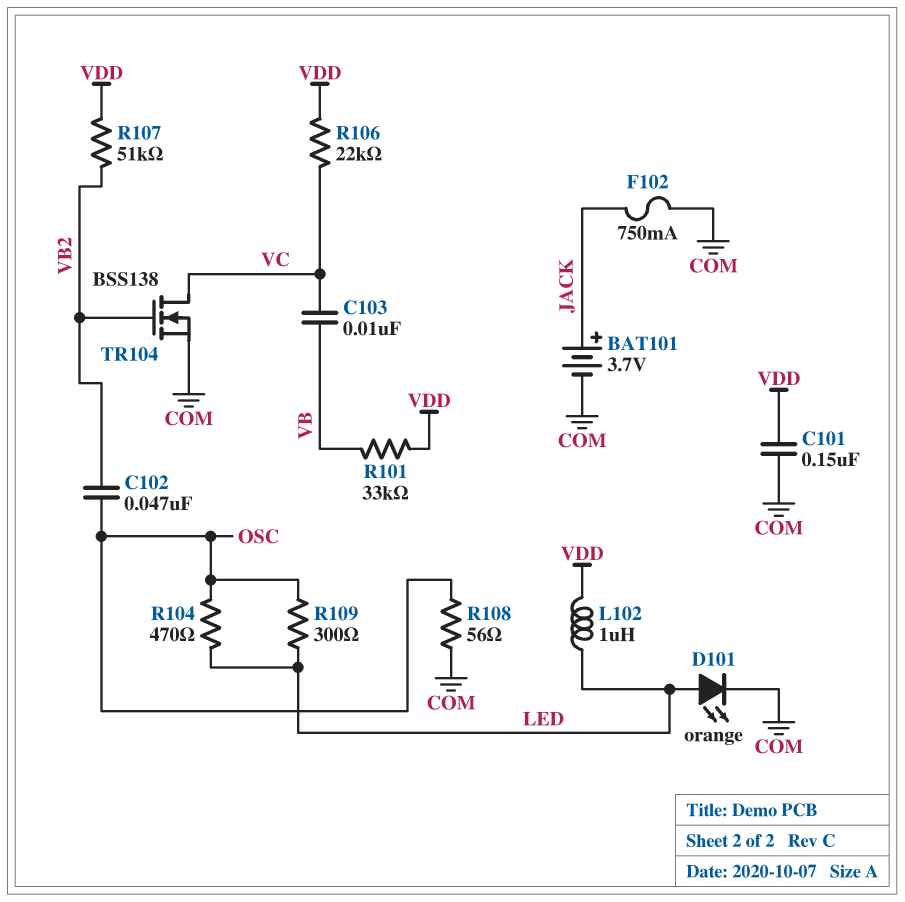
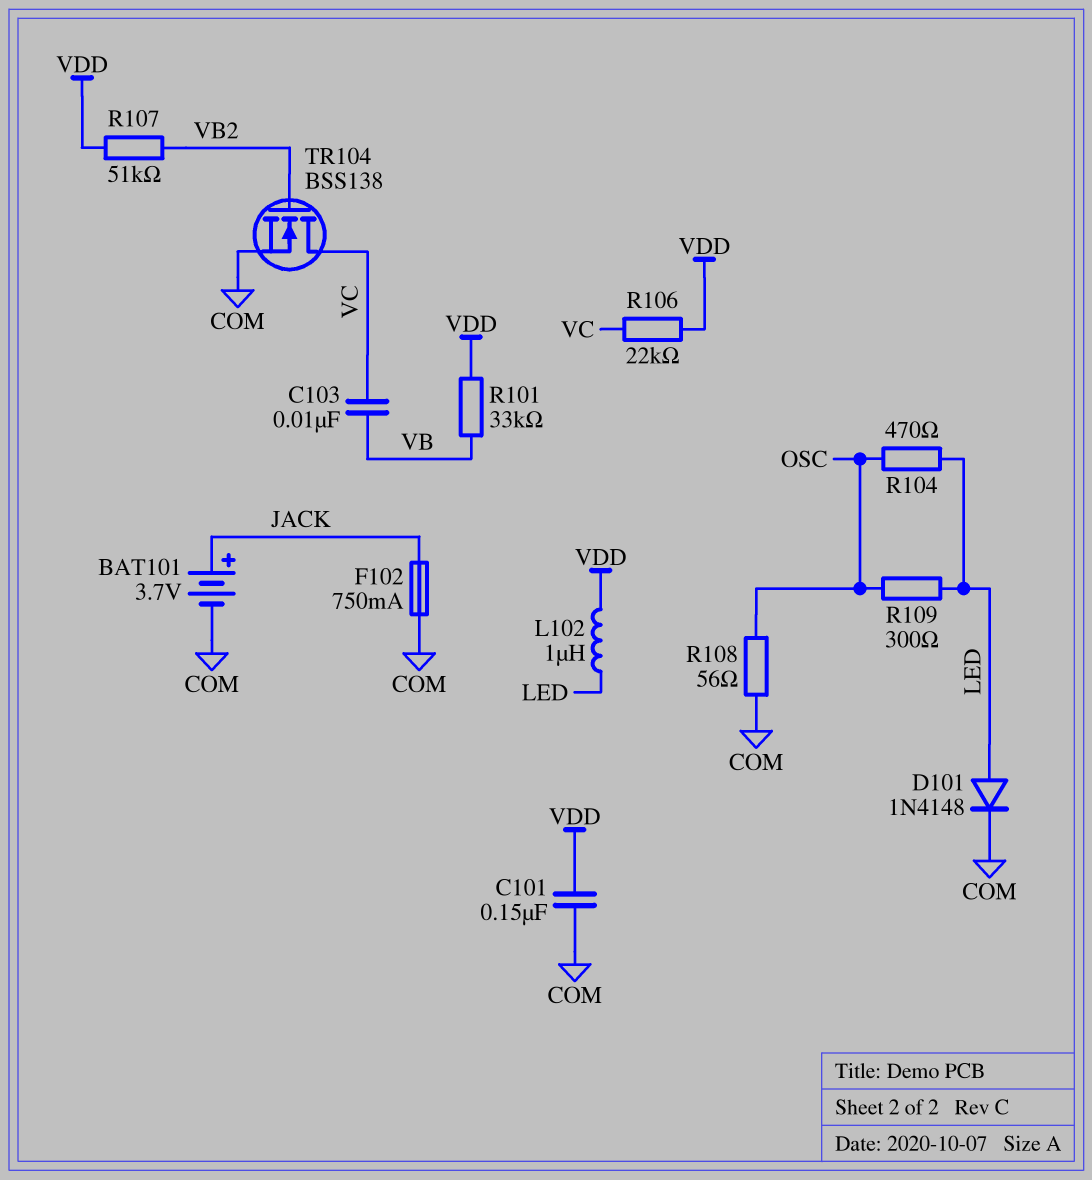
C102: 47nF (OSC, VB2) -> none
D101: LED orange (A LED, K COM) -> diode 1N4148 (A LED, K COM)

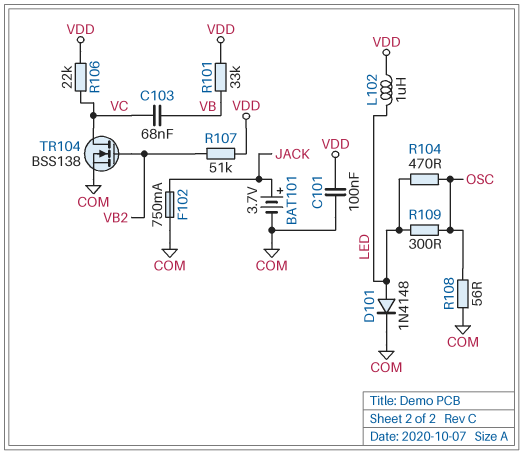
C101: 150nF (COM, VDD) -> 100nF (COM, VDD)
C103: 10nF (VB, VC) -> 68nF (VB, VC)

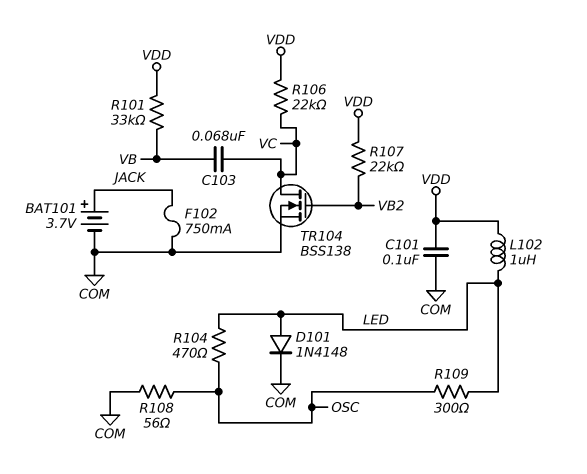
R107: 51k (VB2, VDD) -> 22k (VB2, VDD)

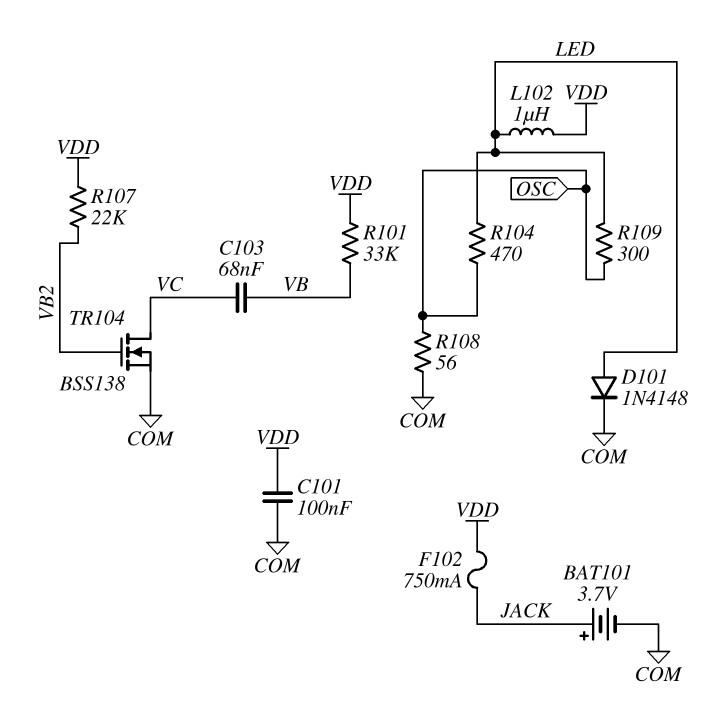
F102: 750mA (COM, JACK) -> 750mA (JACK, VDD)
R106: 22k (VC, VDD) -> none

